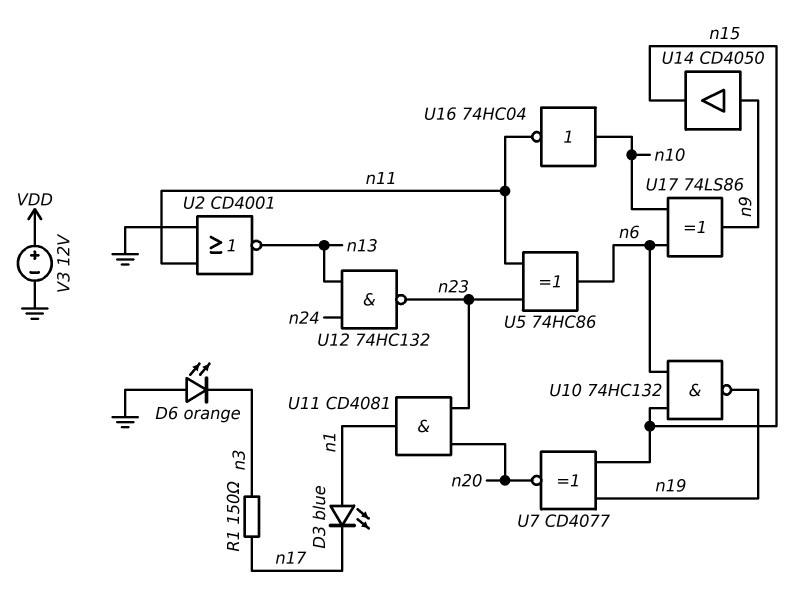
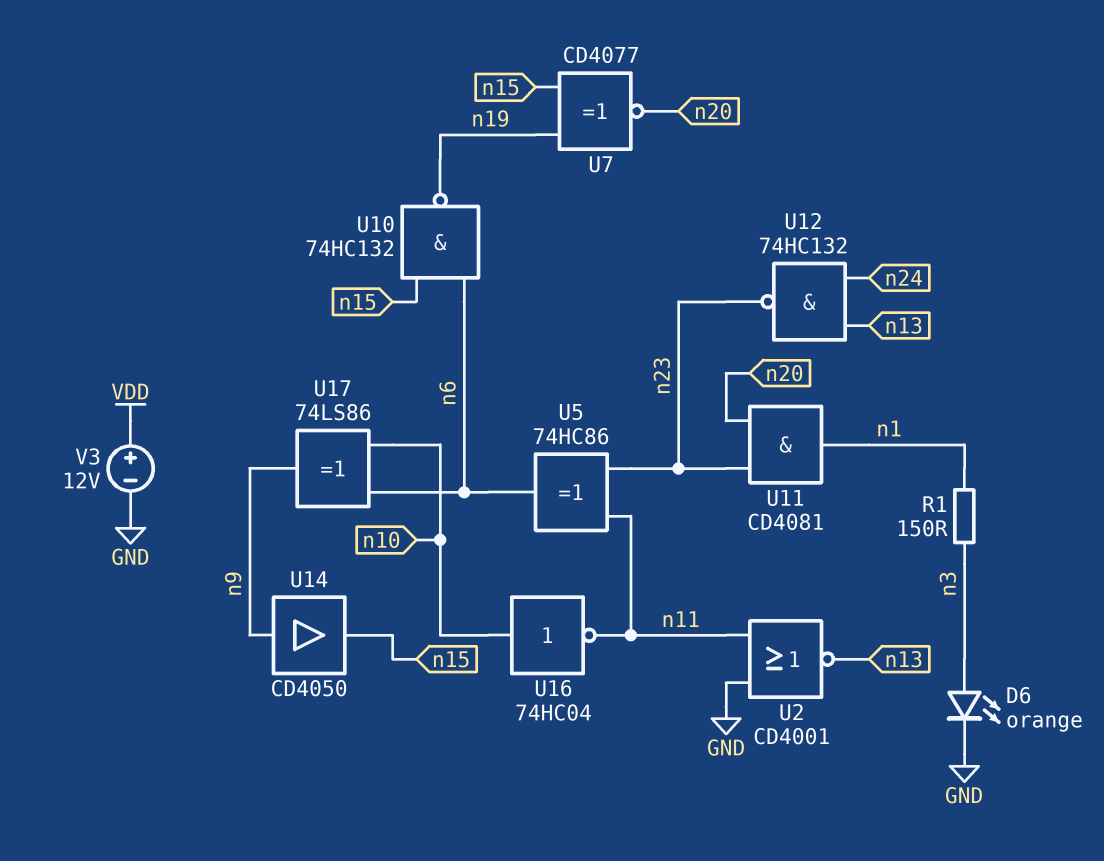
D3: LED blue (A n1, K n17) -> none
D6: LED orange (A GND, K n3) -> LED orange (A n3, K GND)
R1: 150 (n3, n17) -> 150 (n1, n3)

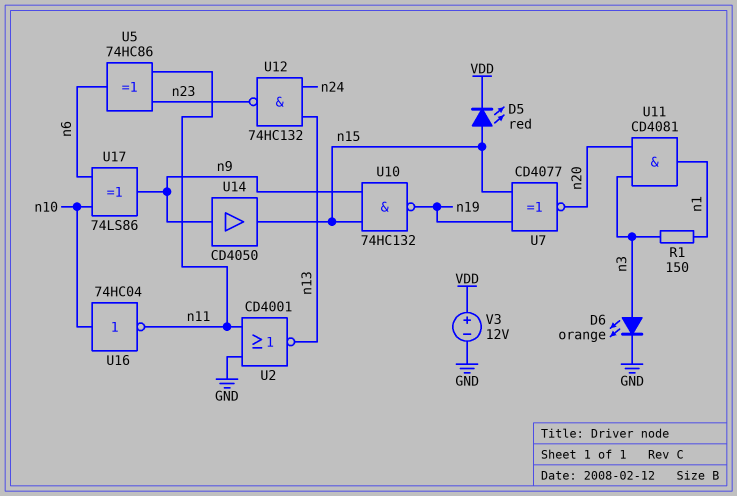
D5: none -> LED red (A n15, K VDD)
U10: NAND 74HC132 (in n6, in n15, out n19) -> NAND 74HC132 (in n9, in n15, out n19)
U11: AND CD4081 (in n20, in n23, out n1) -> AND CD4081 (in n3, in n20, out n1)

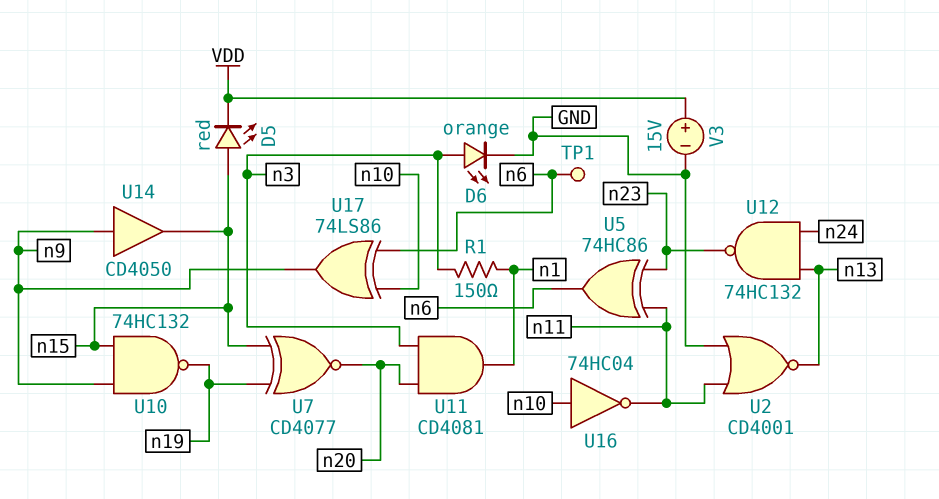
TP1: none -> test point (n6)
V3: 12V (plus VDD, minus GND) -> 15V (plus VDD, minus GND)

